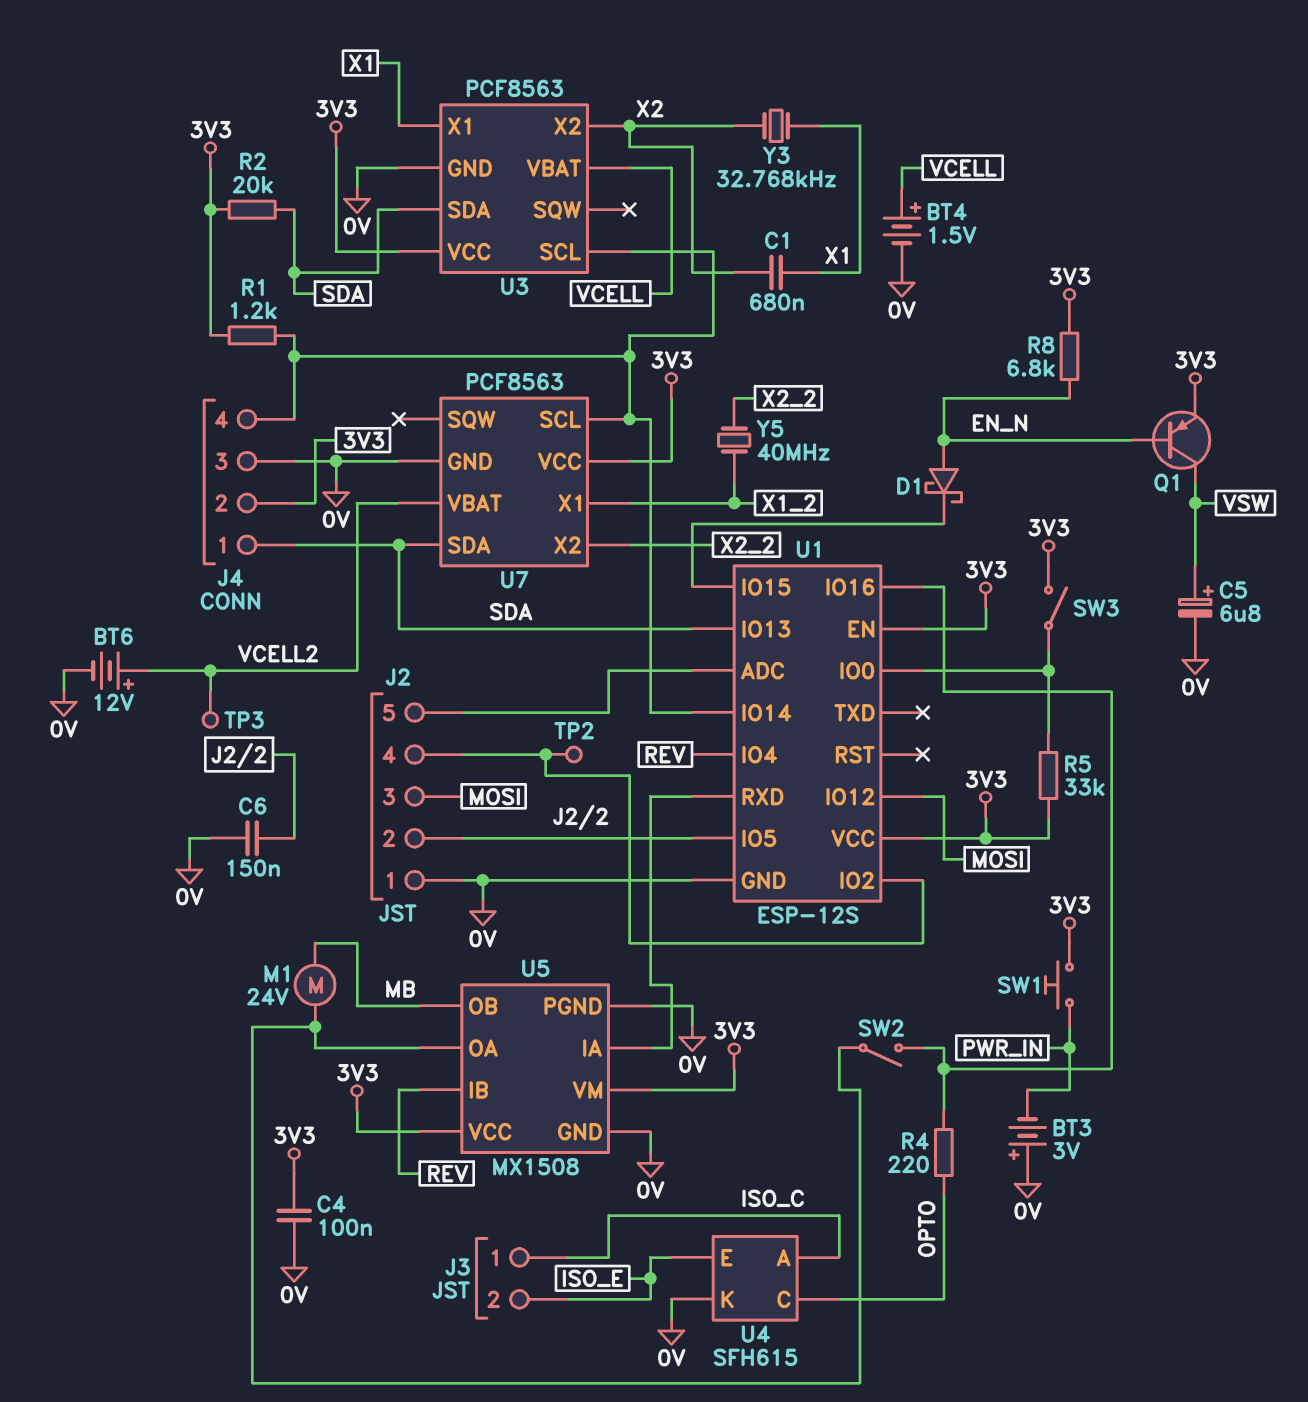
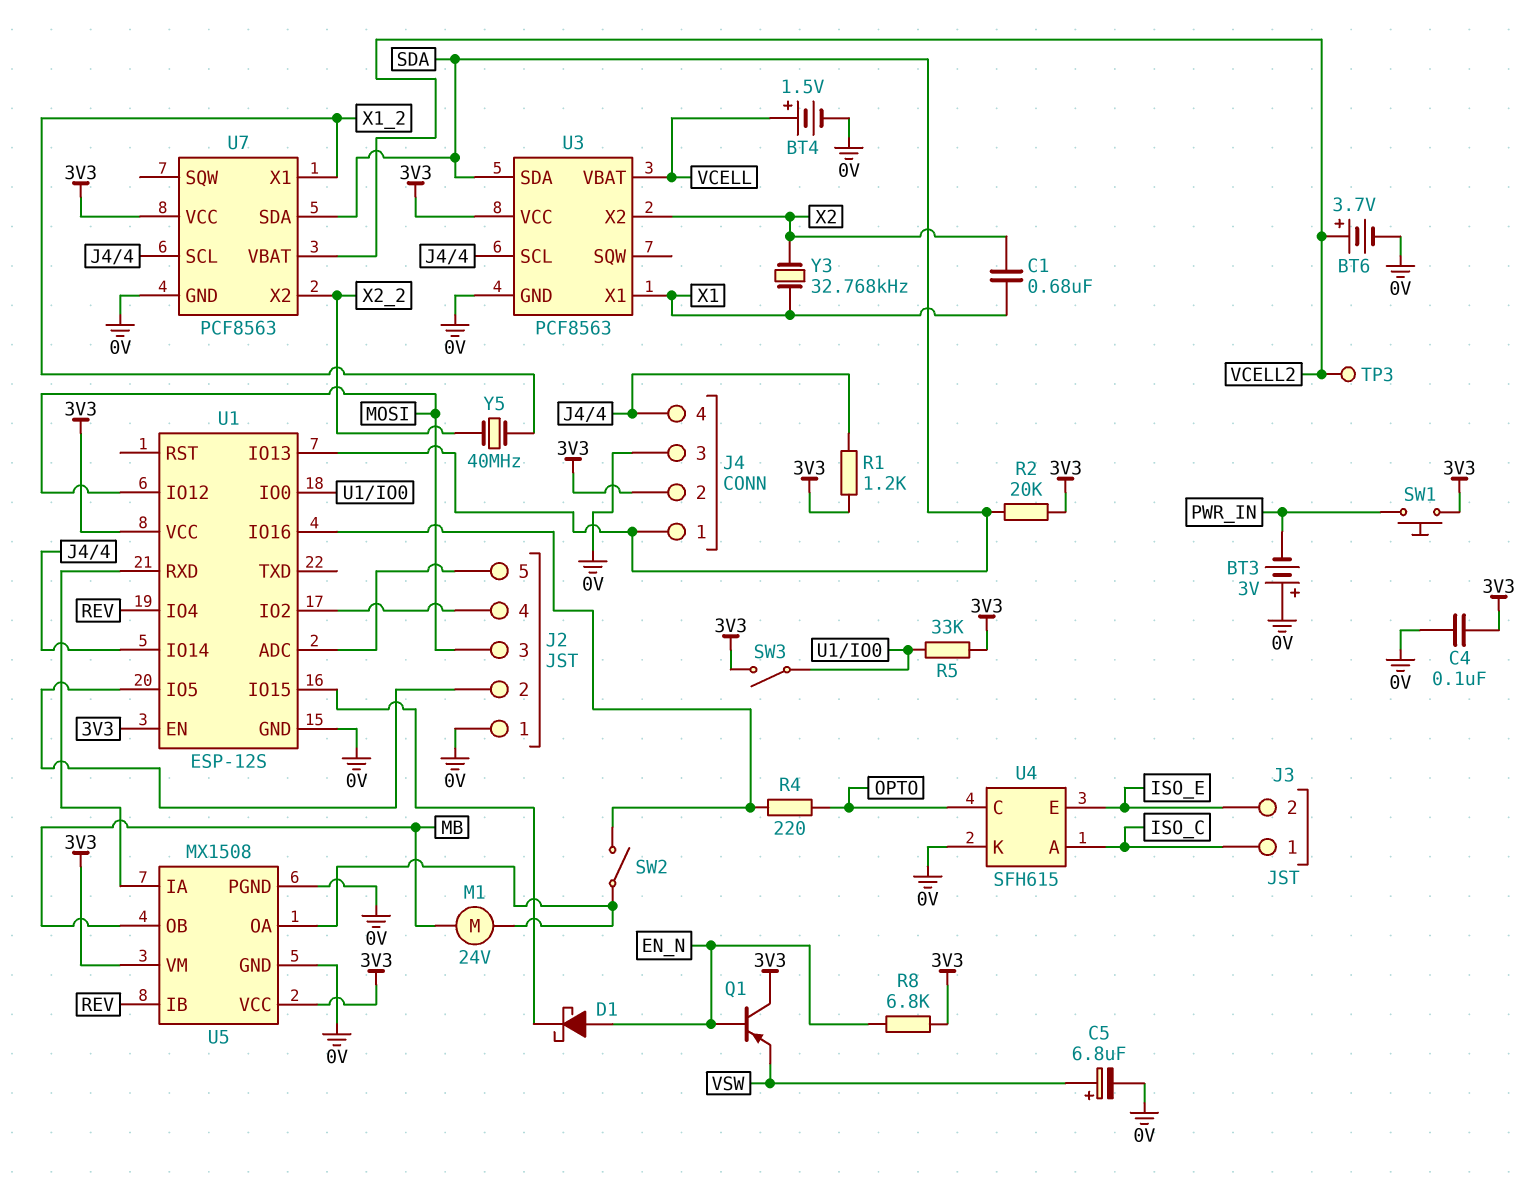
BT6: 12V (plus VCELL2, minus 0V) -> 3.7V (plus VCELL2, minus 0V)
C6: 150nF (0V, J2/2) -> none
Q1: PNP (B EN_N, C VSW, E 3V3) -> PNP (B EN_N, C 3V3, E VSW)
TP2: test point (J2/4) -> none

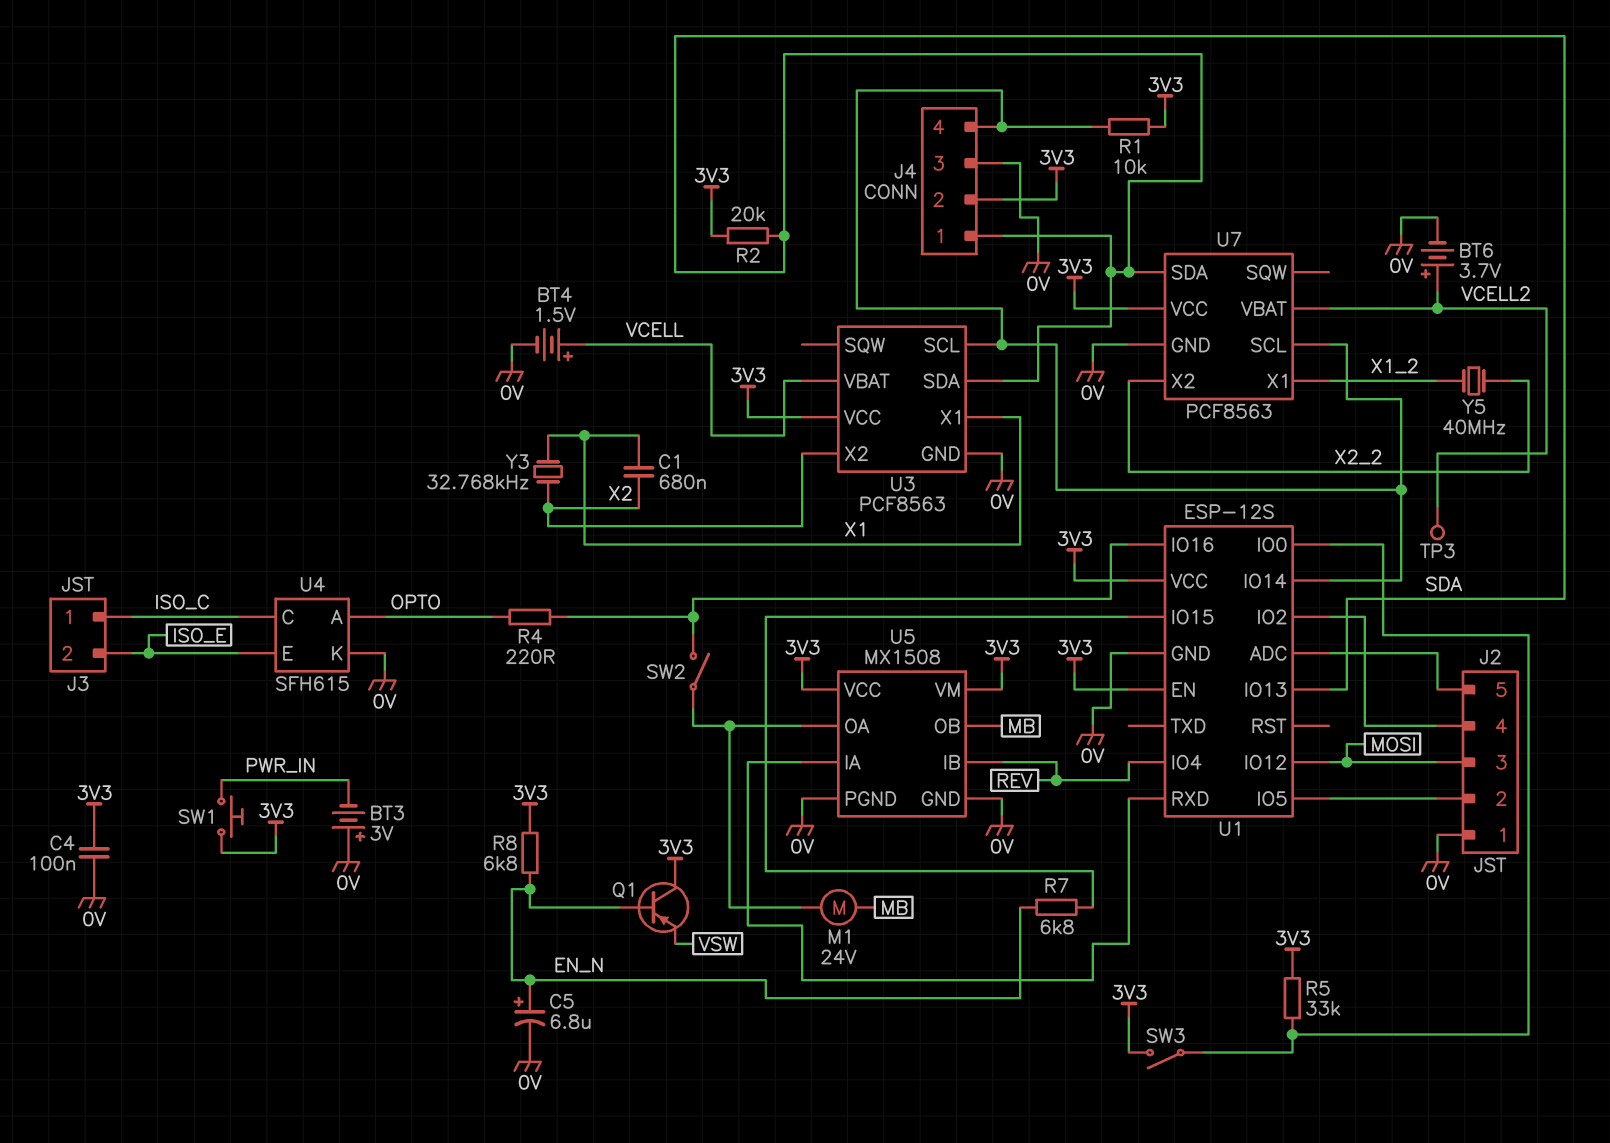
C5: 6.8uF (plus VSW, minus 0V) -> 6.8uF (plus EN_N, minus 0V)
D1: schottky (A EN_N, K U1/IO15) -> none
R1: 1.2k (3V3, J4/4) -> 10k (3V3, J4/4)
R7: none -> 6.8k (EN_N, U1/IO15)
U4 pin A: ISO_C -> OPTO
U4 pin C: OPTO -> ISO_C

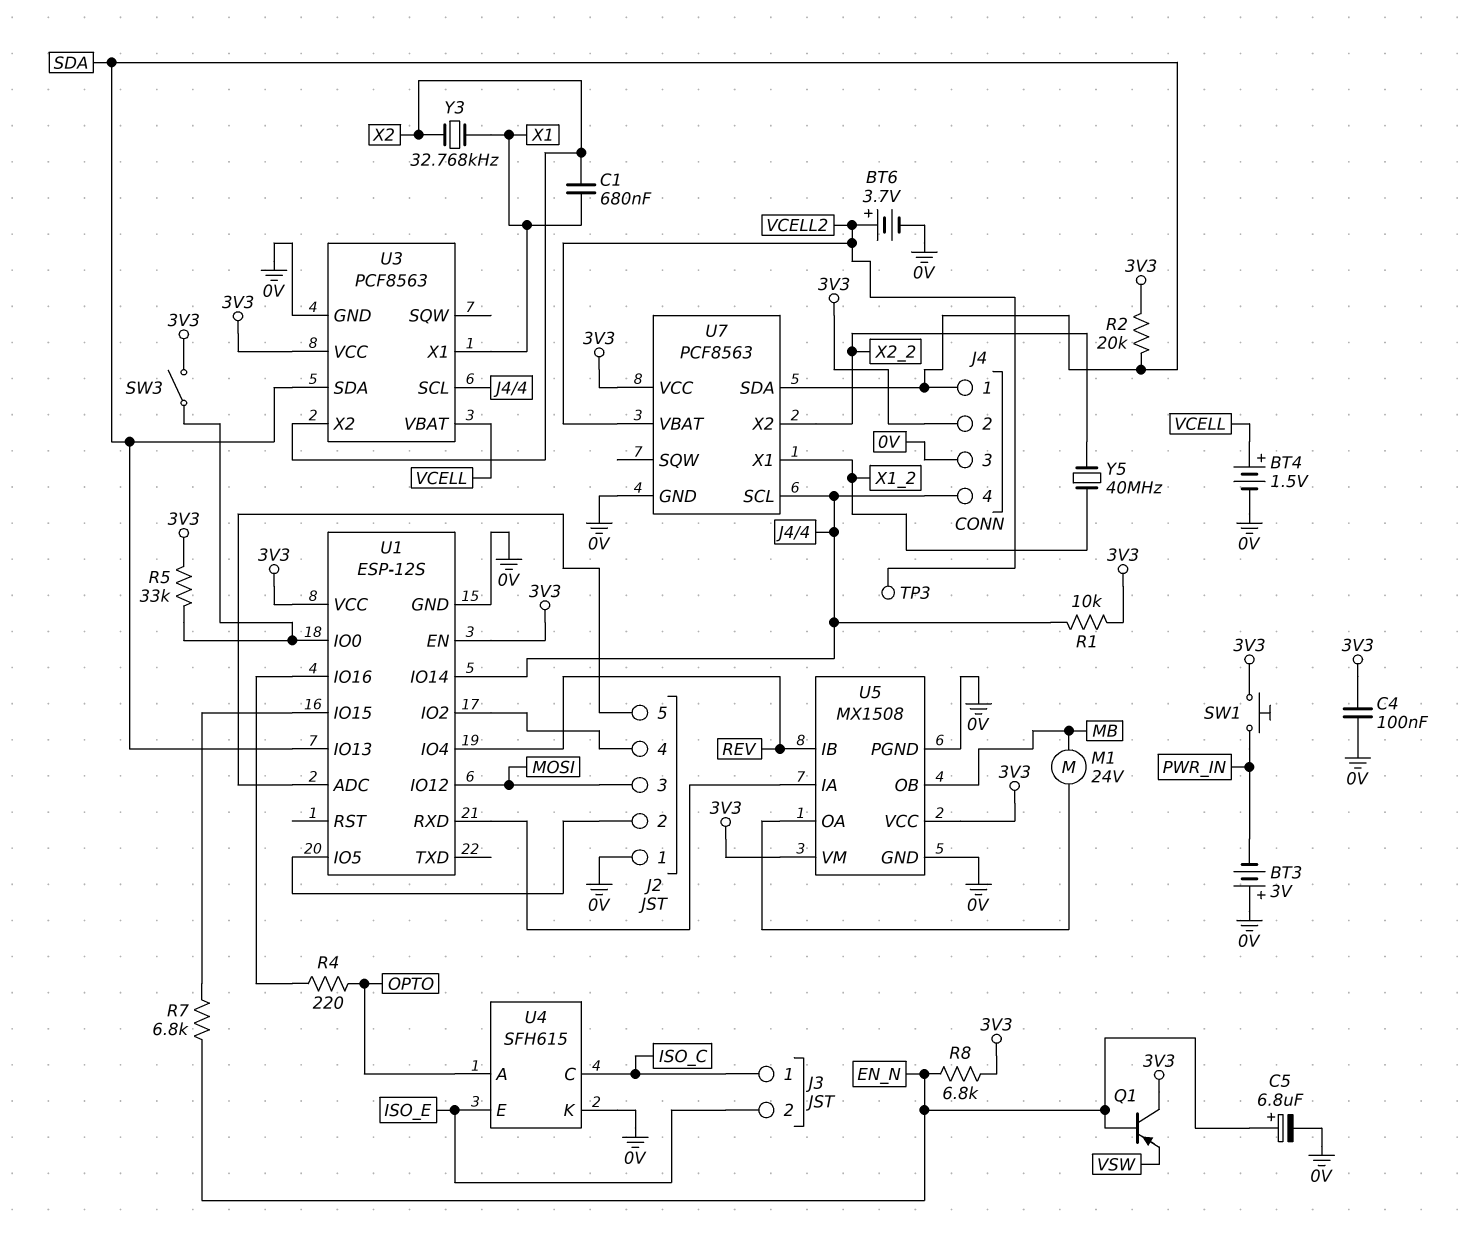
SW2: switch (U1/IO16, U5/OA) -> none

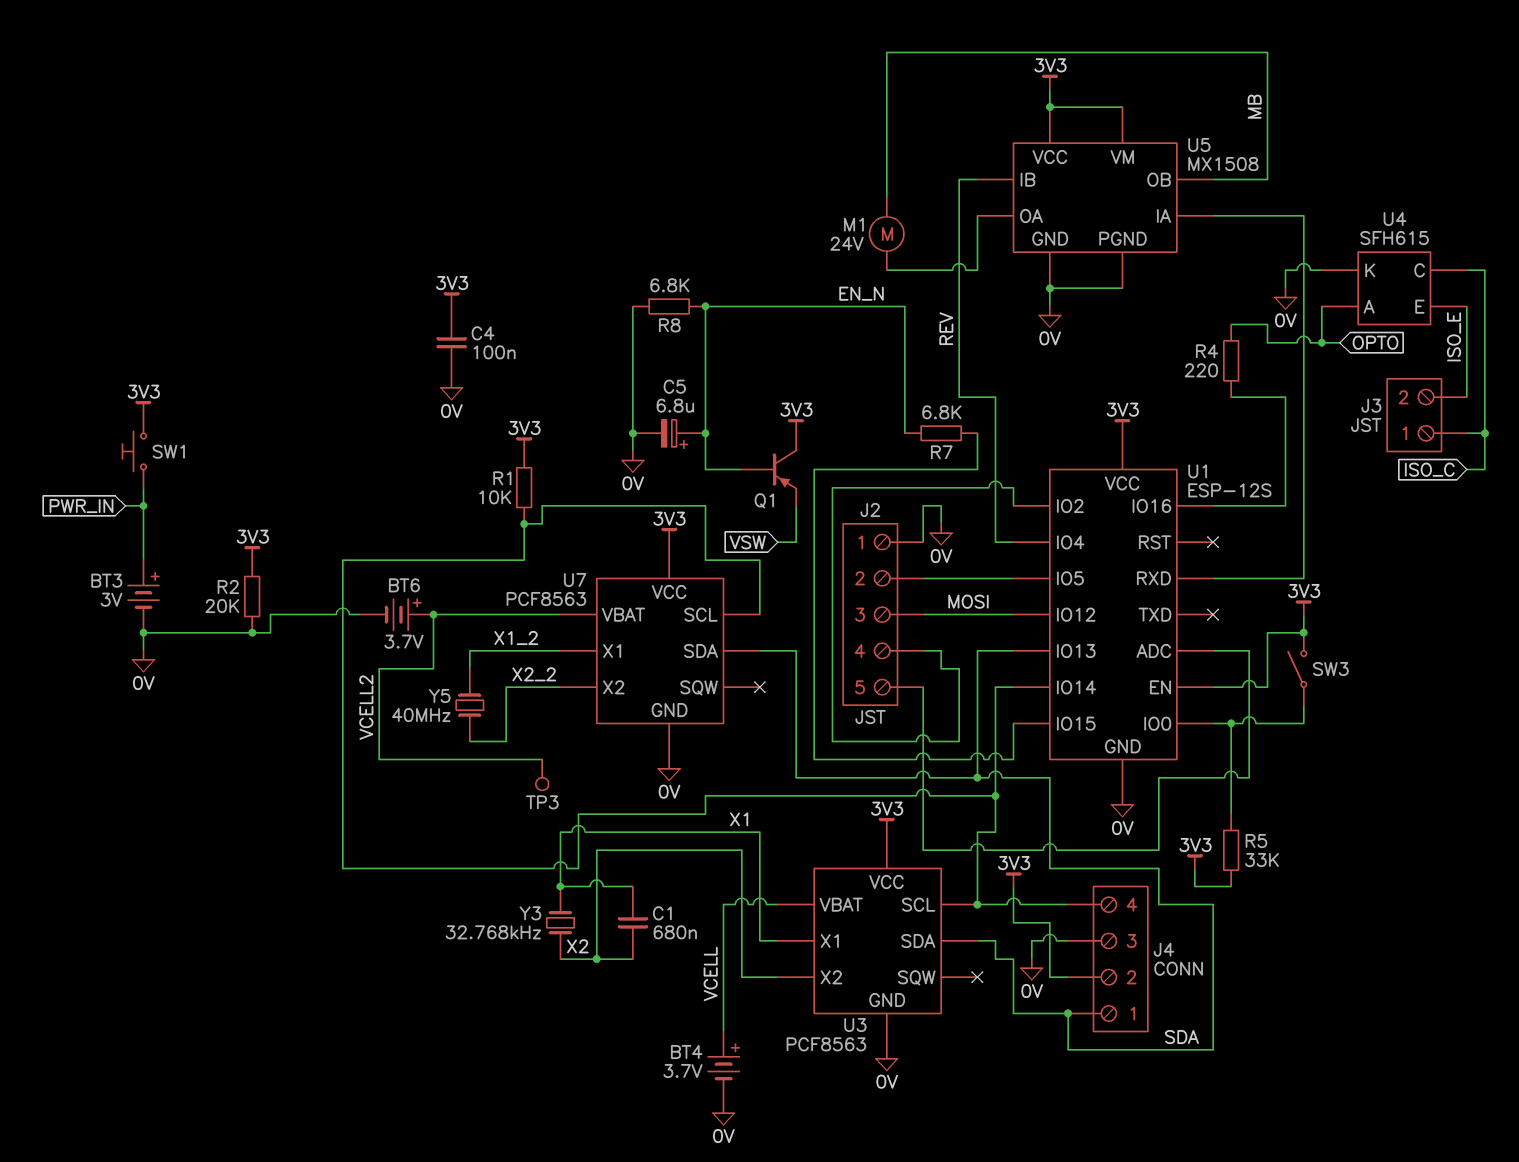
BT3: 3V (plus 0V, minus PWR_IN) -> 3V (plus PWR_IN, minus 0V)
BT4: 1.5V (plus VCELL, minus 0V) -> 3.7V (plus VCELL, minus 0V)
R2: 20k (3V3, SDA) -> 20k (0V, 3V3)
R8: 6.8k (3V3, EN_N) -> 6.8k (0V, EN_N)

